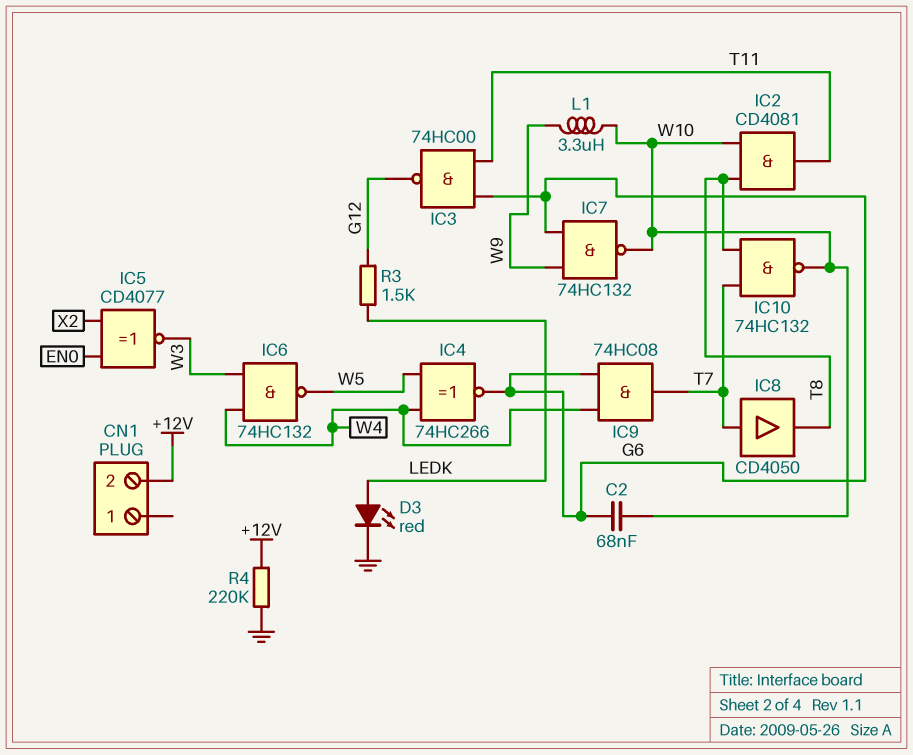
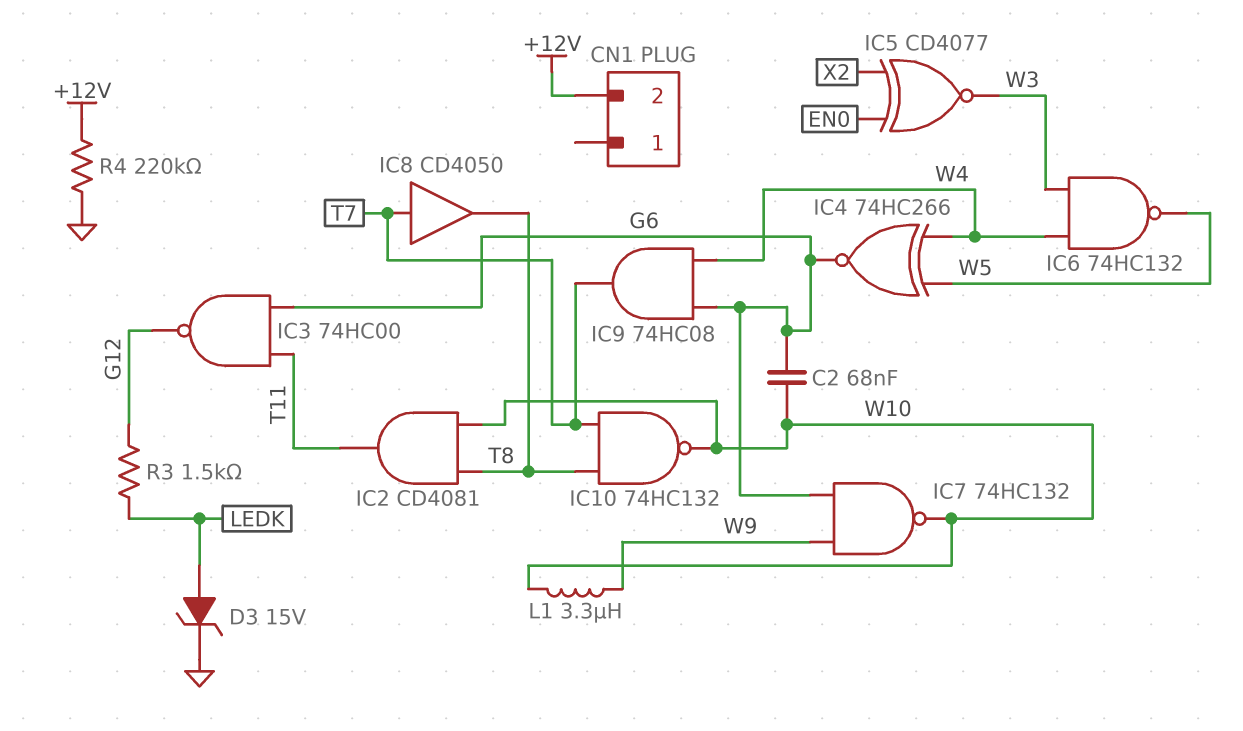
D3: LED red (A LEDK, K GND) -> zener 15V (A LEDK, K GND)

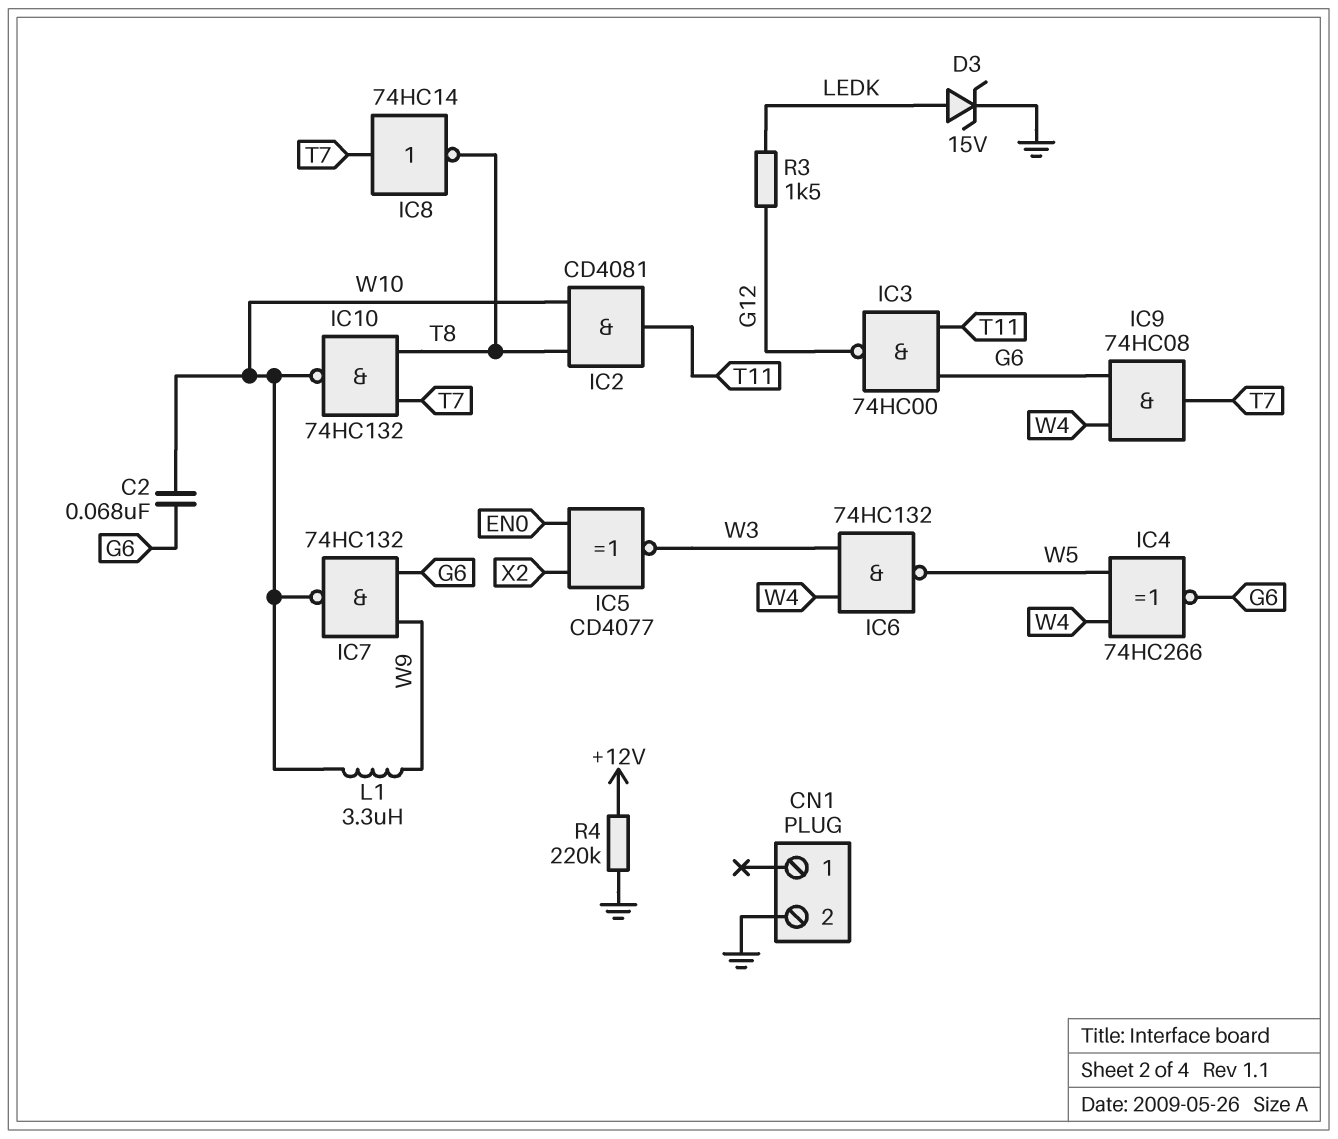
CN1 pin 2: +12V -> GND
IC8: buffer CD4050 (in T7, out T8) -> NOT 74HC14 (in T7, out T8)

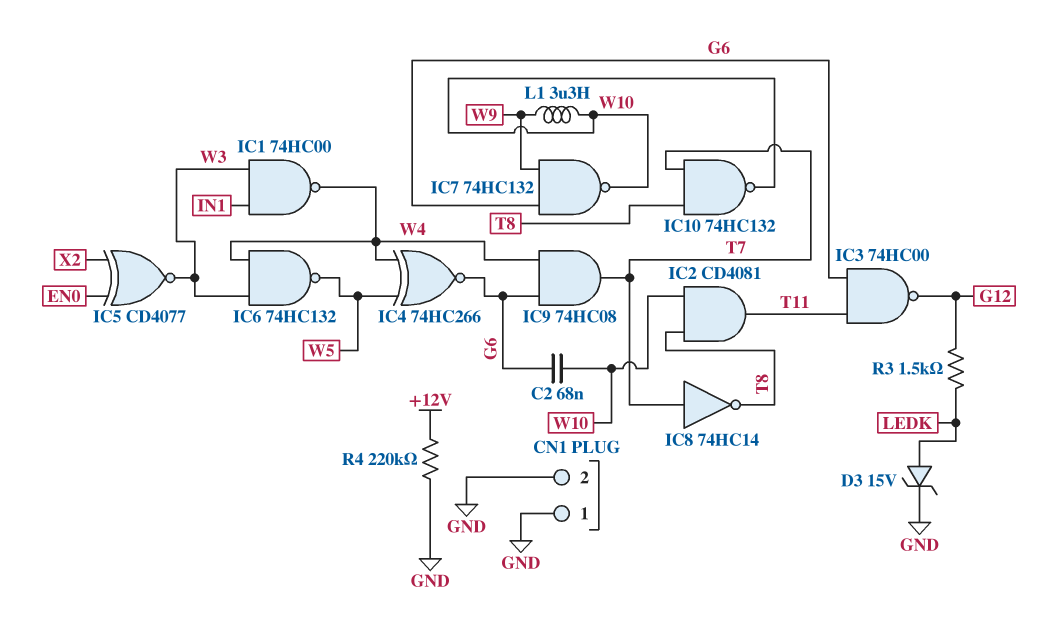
CN1 pin 1: none -> GND
IC1: none -> NAND 74HC00 (in IN1, in W3, out W4)

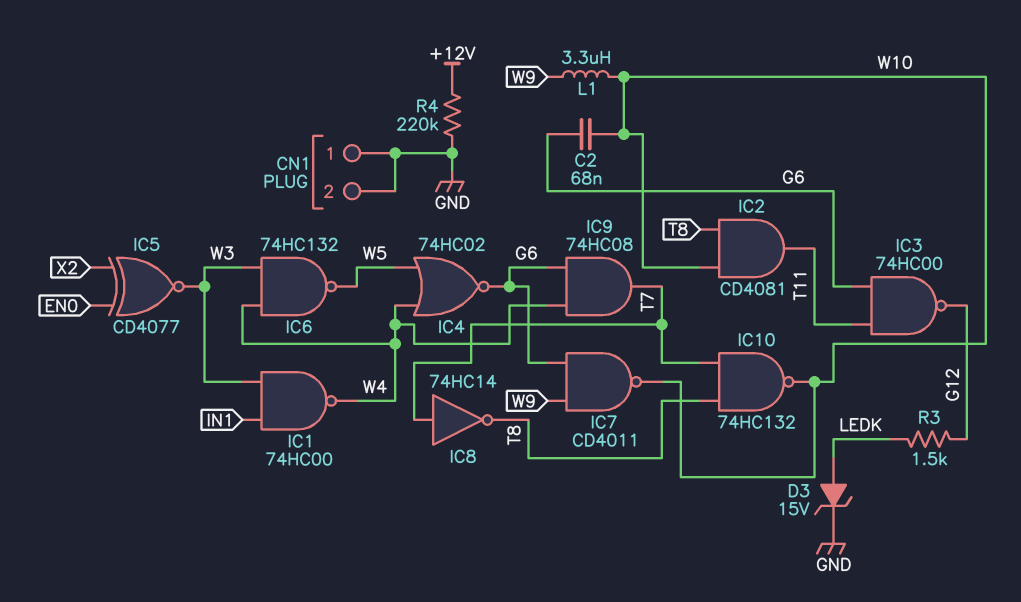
IC4: XNOR 74HC266 (in W4, in W5, out G6) -> NOR 74HC02 (in W4, in W5, out G6)
IC7: NAND 74HC132 (in G6, in W9, out W10) -> NAND CD4011 (in G6, in W9, out W10)

